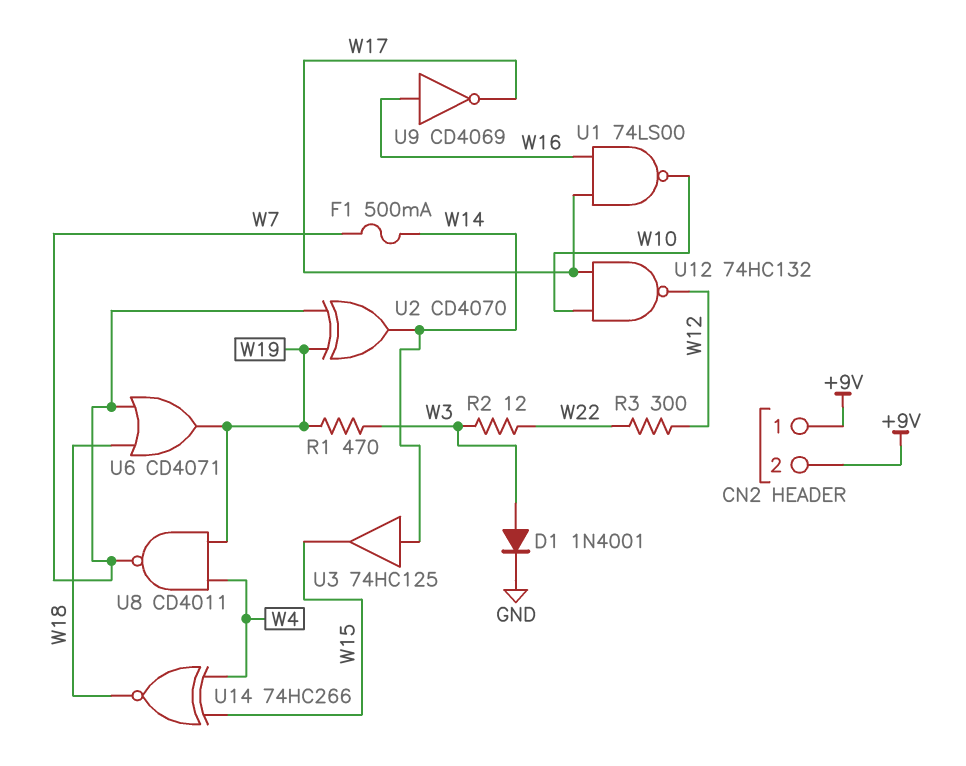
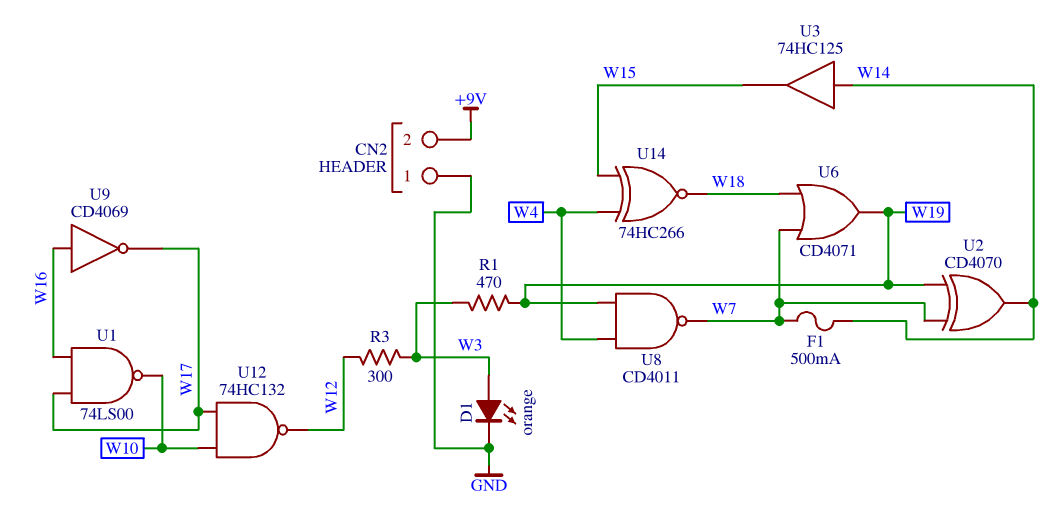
CN2 pin 1: +9V -> GND
D1: diode 1N4001 (A W3, K GND) -> LED orange (A W3, K GND)
R2: 12 (W3, W22) -> none
R3: 300 (W12, W22) -> 300 (W3, W12)

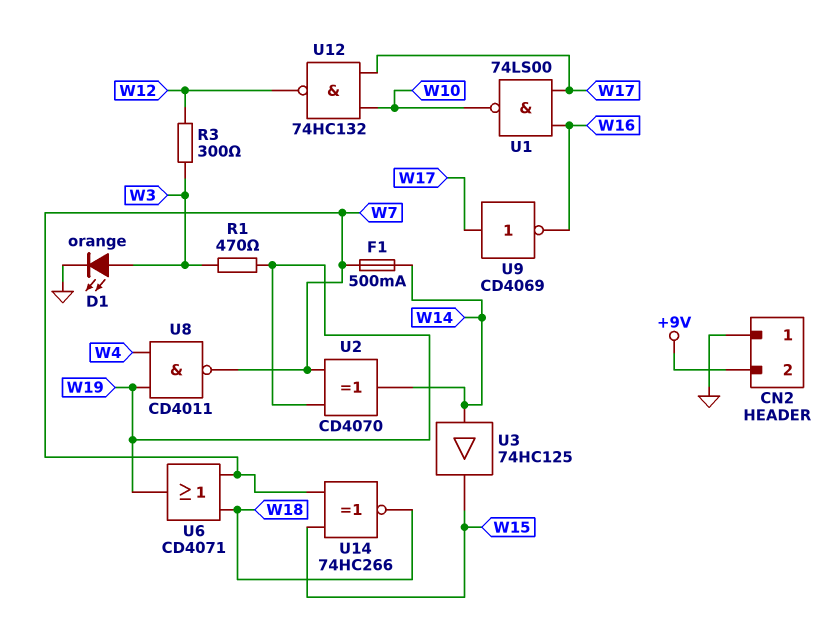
U9: NOT CD4069 (in W16, out W17) -> NOT CD4069 (in W17, out W16)
U14: XNOR 74HC266 (in W4, in W15, out W18) -> XNOR 74HC266 (in W7, in W15, out W18)

